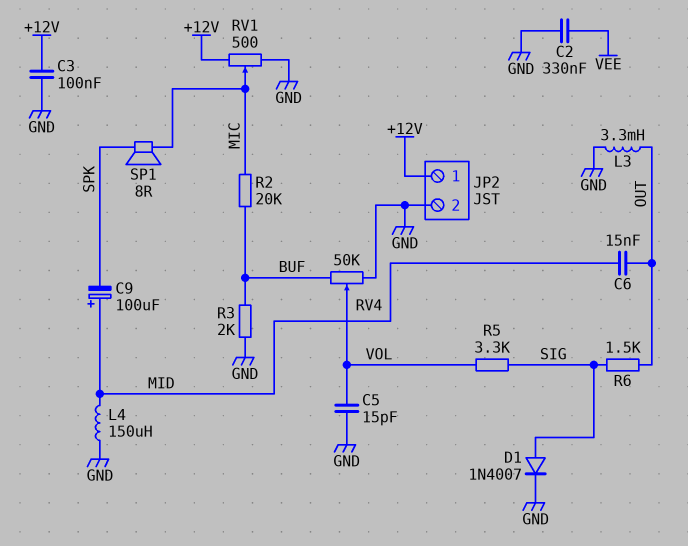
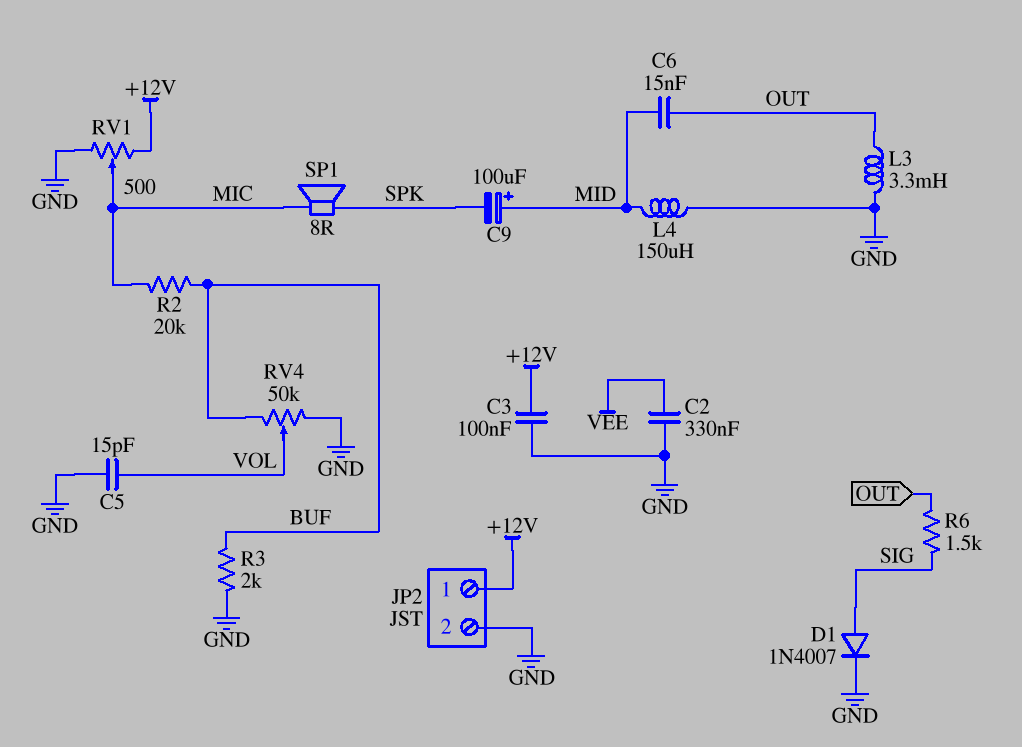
R5: 3.3k (SIG, VOL) -> none

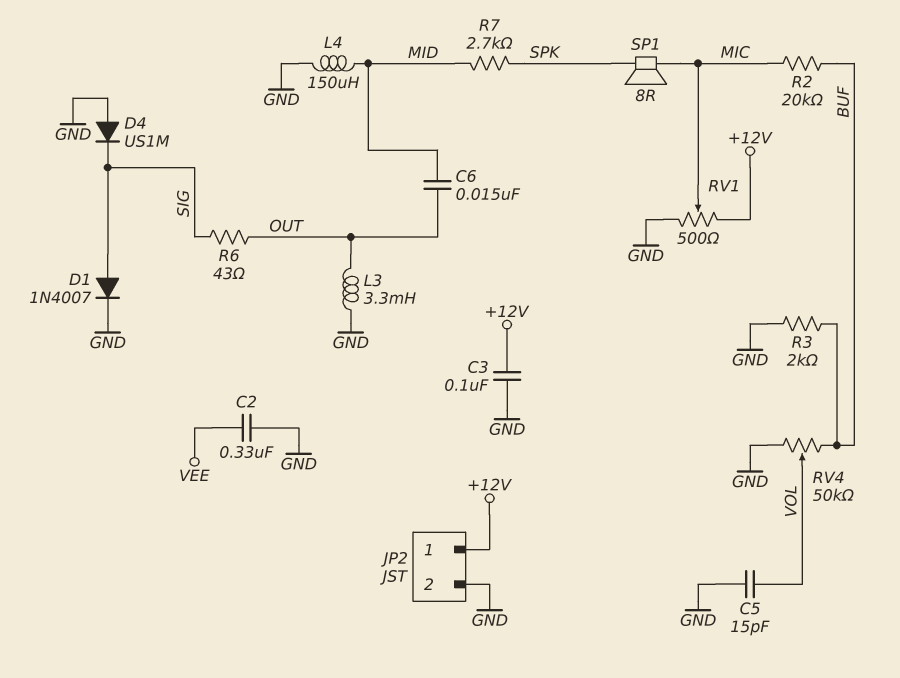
C9: 100uF (plus MID, minus SPK) -> none
D4: none -> diode US1M (A GND, K SIG)
R6: 1.5k (OUT, SIG) -> 43 (OUT, SIG)
R7: none -> 2.7k (MID, SPK)

